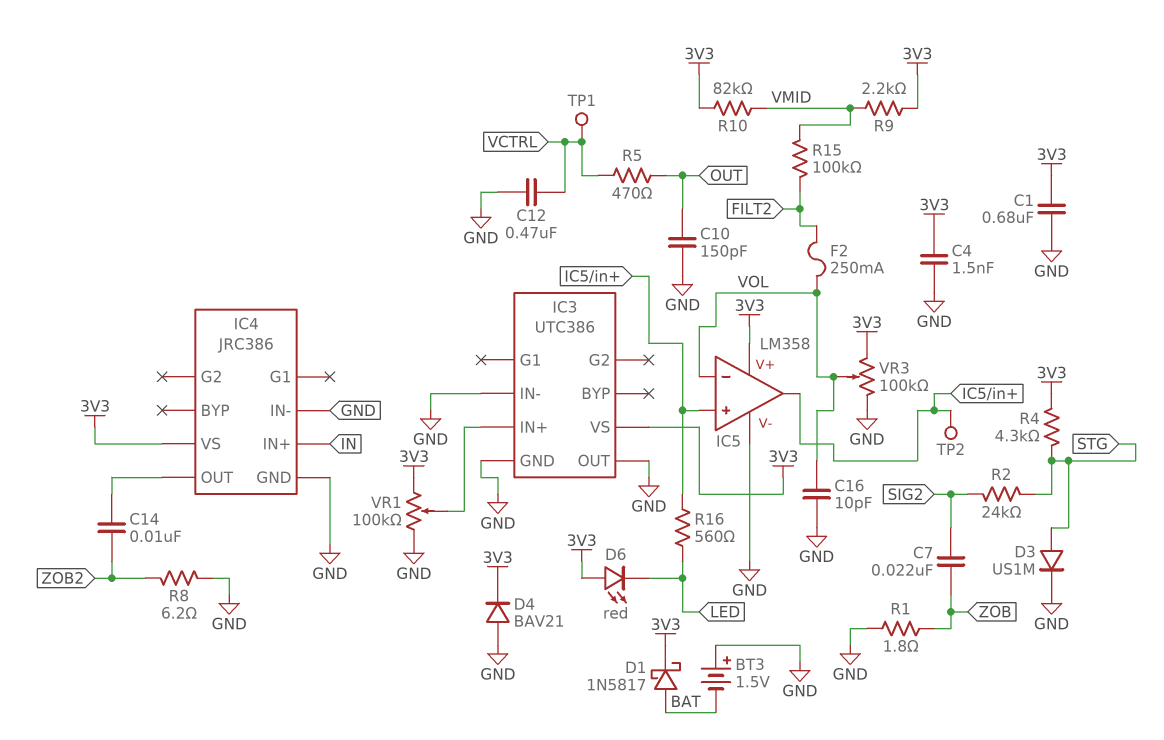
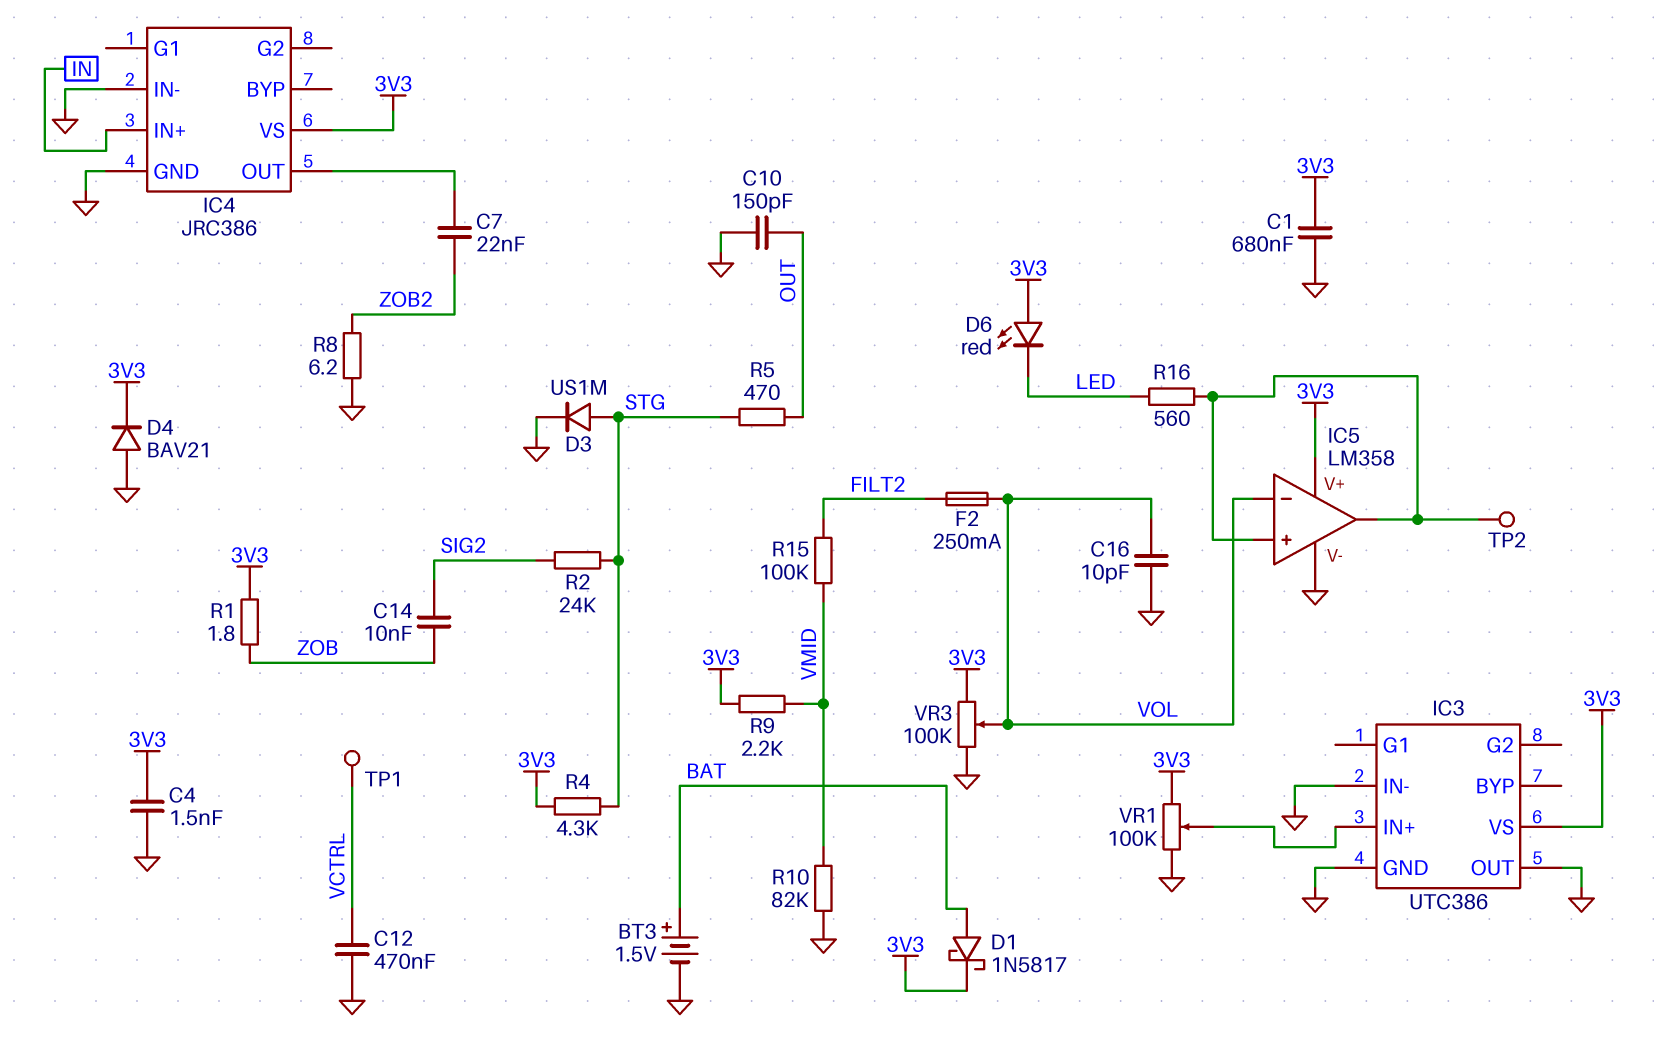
BT3: 1.5V (plus GND, minus BAT) -> 1.5V (plus BAT, minus GND)
C7: 22nF (SIG2, ZOB) -> 22nF (IC4/OUT, ZOB2)
C14: 10nF (IC4/OUT, ZOB2) -> 10nF (SIG2, ZOB)
R1: 1.8 (GND, ZOB) -> 1.8 (3V3, ZOB)
R5: 470 (OUT, VCTRL) -> 470 (OUT, STG)
R10: 82k (3V3, VMID) -> 82k (GND, VMID)

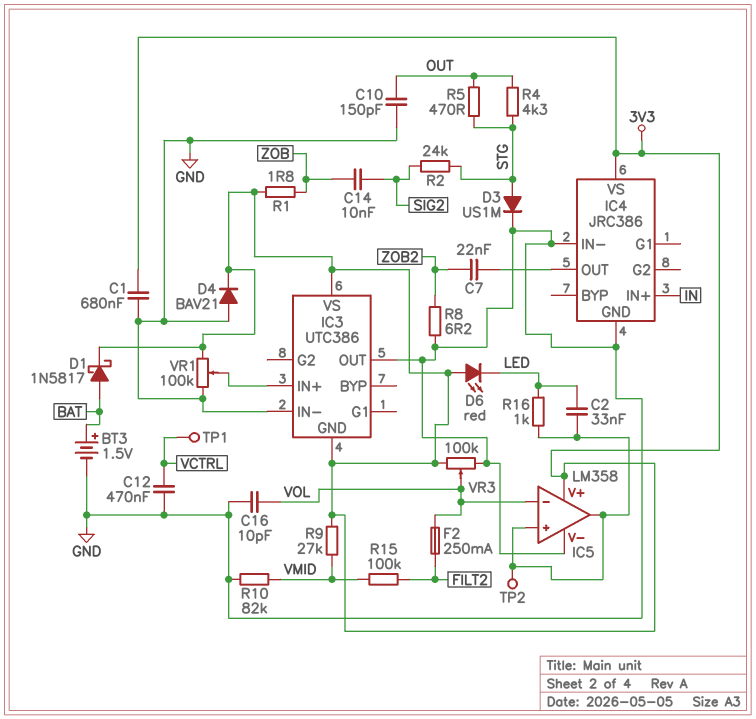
C2: none -> 33nF (IC5/in+, LED)
C4: 1.5nF (3V3, GND) -> none
IC3 pin GND: GND -> 3V3
R4: 4.3k (3V3, STG) -> 4.3k (OUT, STG)
R9: 2.2k (3V3, VMID) -> 27k (3V3, VMID)
R16: 560 (IC5/in+, LED) -> 1k (IC5/in+, LED)

